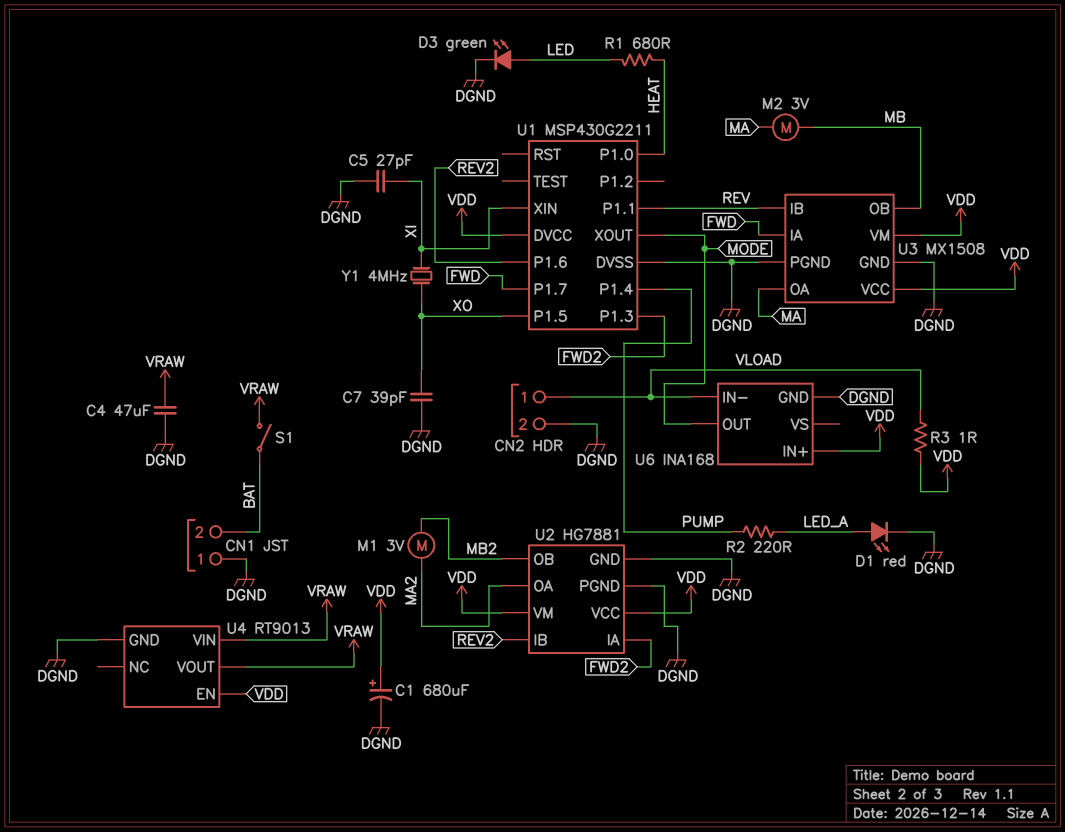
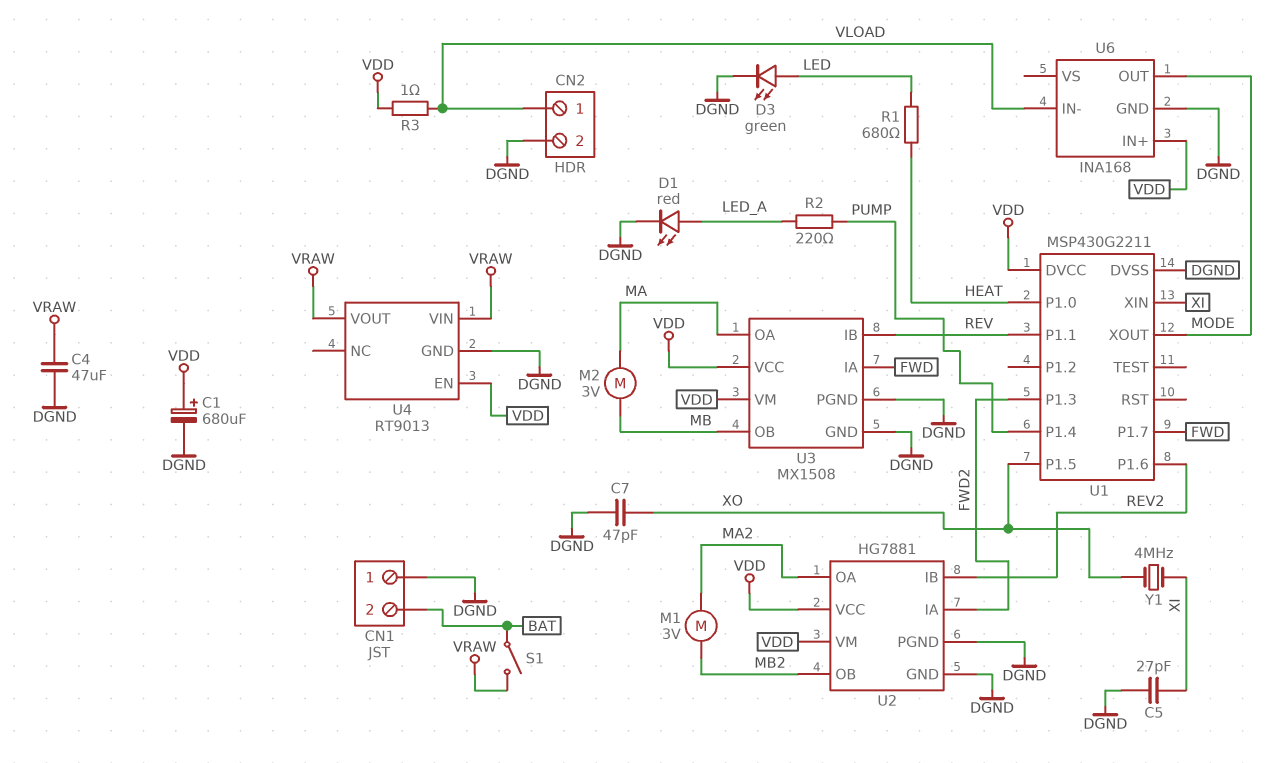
C7: 39pF (DGND, XO) -> 47pF (DGND, XO)

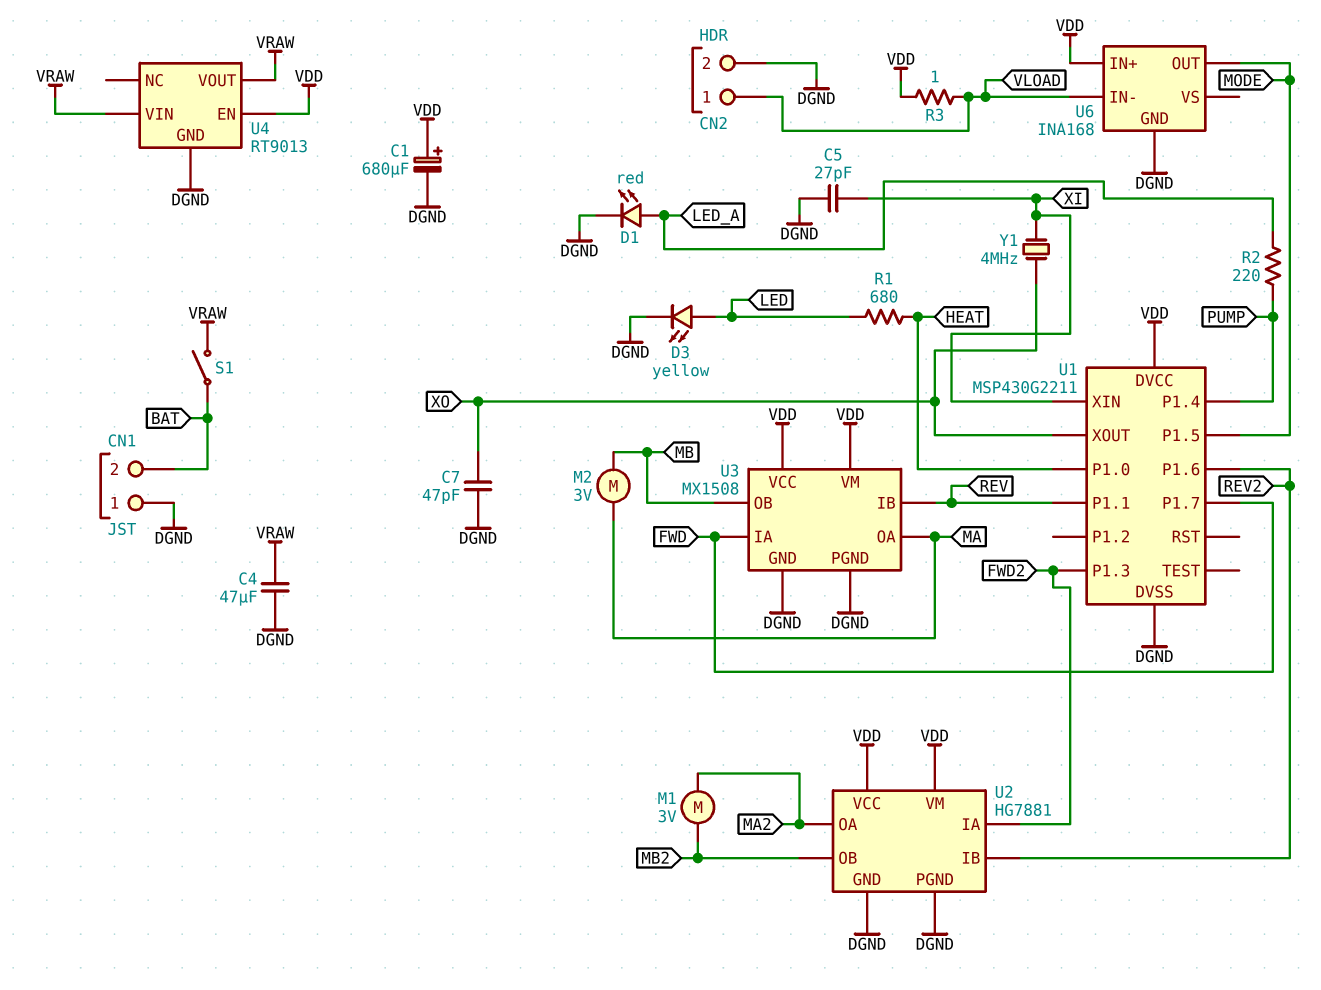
D3: LED green (A LED, K DGND) -> LED yellow (A LED, K DGND)
U1 pin P1.5: XO -> MODE
U1 pin XOUT: MODE -> XO

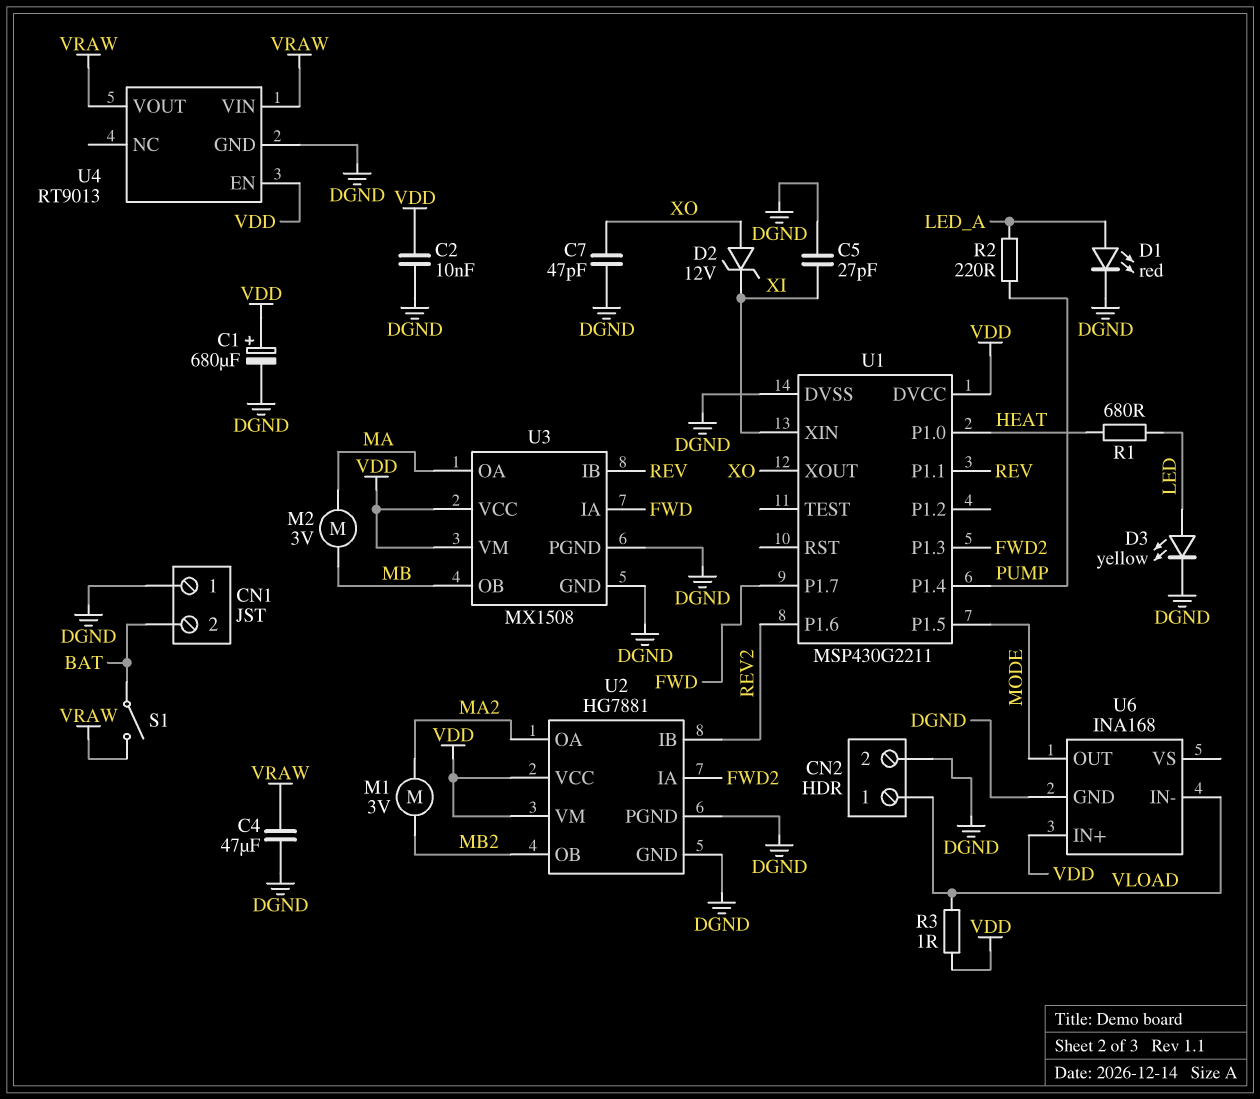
C2: none -> 10nF (DGND, VDD)
D2: none -> zener 12V (A XO, K XI)
Y1: 4MHz (XI, XO) -> none

